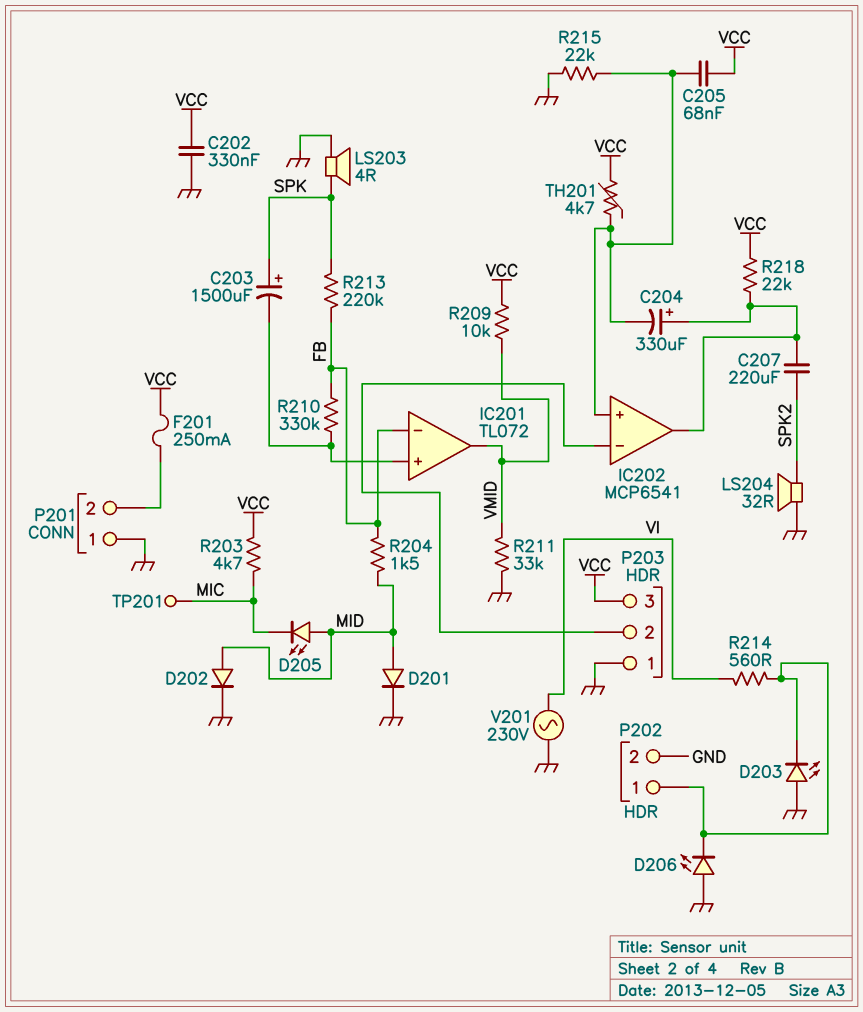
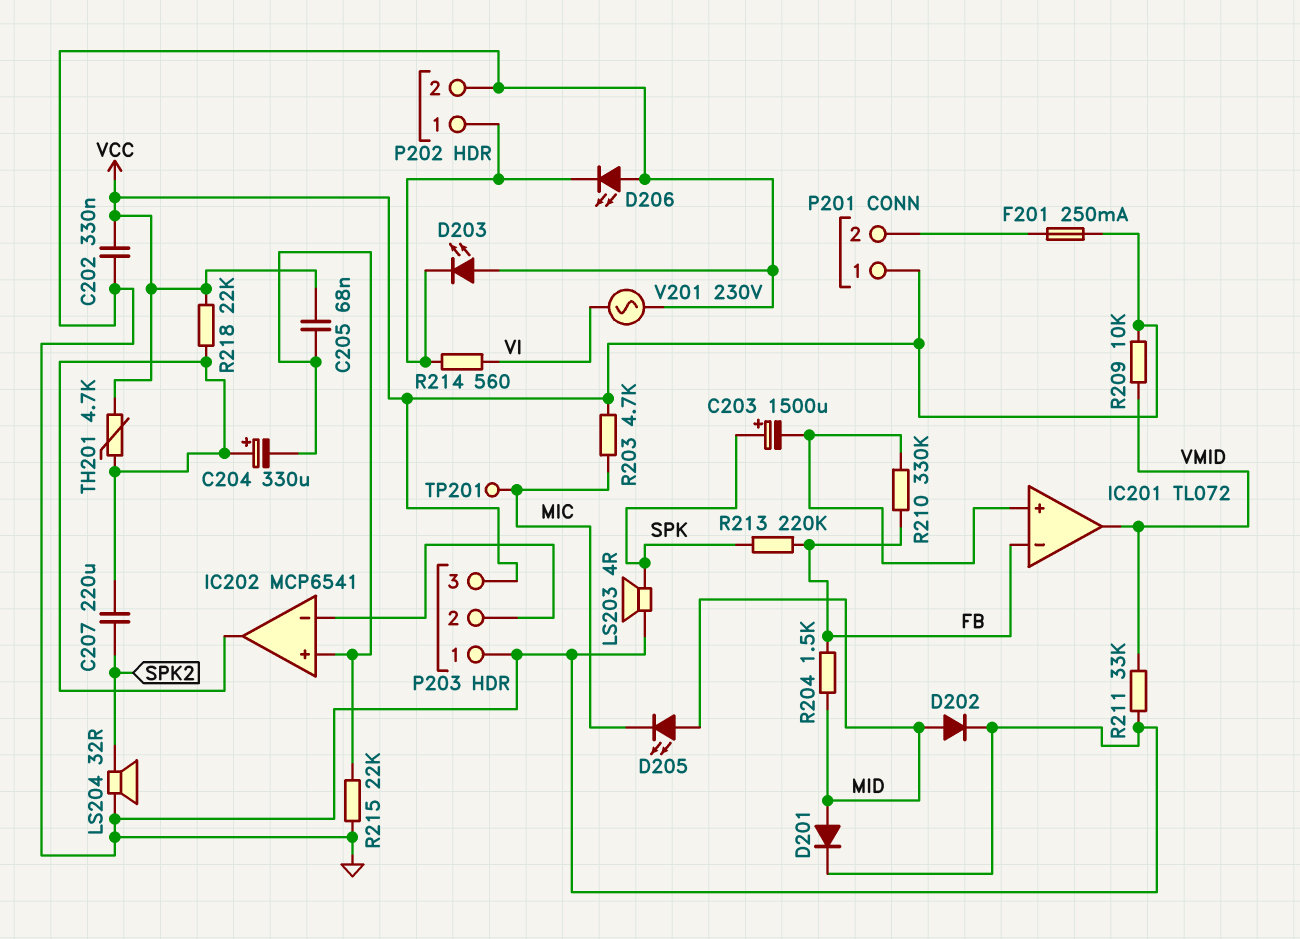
P201 pin 1: GND -> VCC
TH201: 4.7k (IC202/in+, VCC) -> 4.7k (IC202/out, VCC)

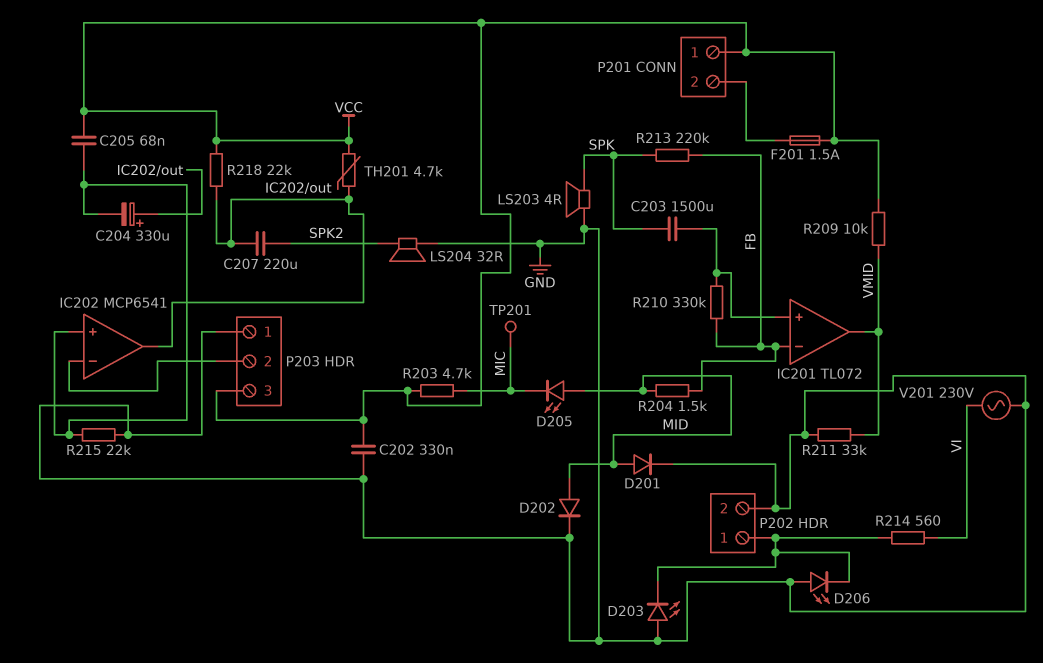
C203: 1500uF (plus SPK, minus IC201/in+) -> 1500uF (IC201/in+, SPK)
F201: 250mA (P201/2, VCC) -> 1.5A (P201/2, VCC)

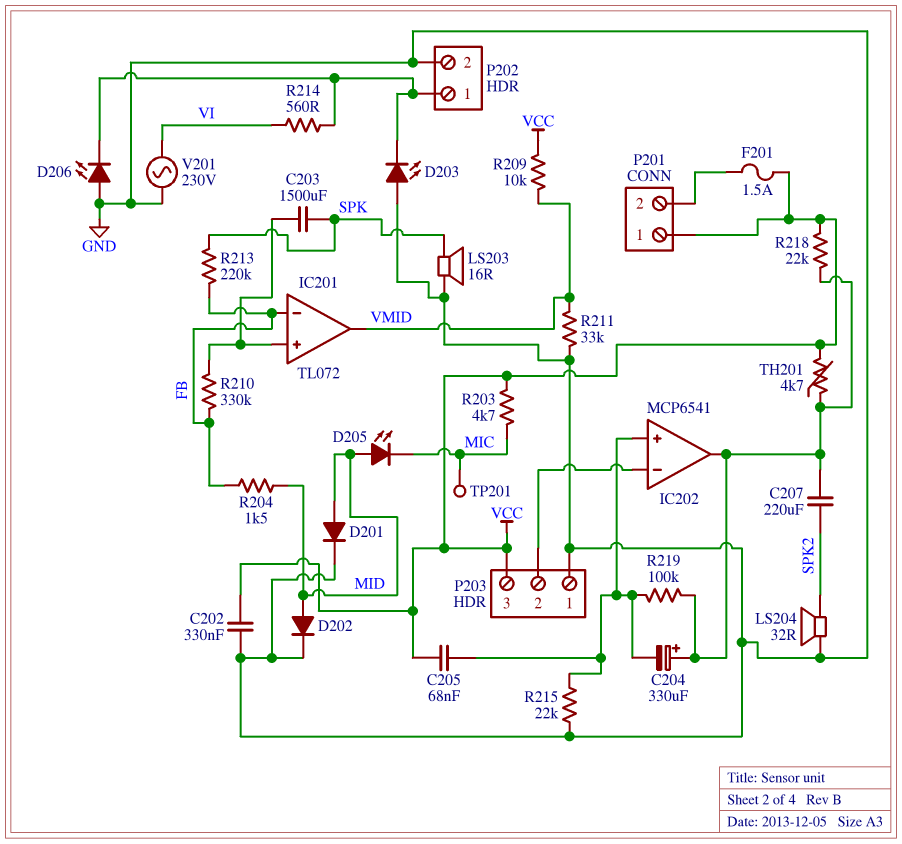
LS203: speaker 4R (GND, SPK) -> speaker 16R (GND, SPK)
R219: none -> 100k (IC202/in+, IC202/out)

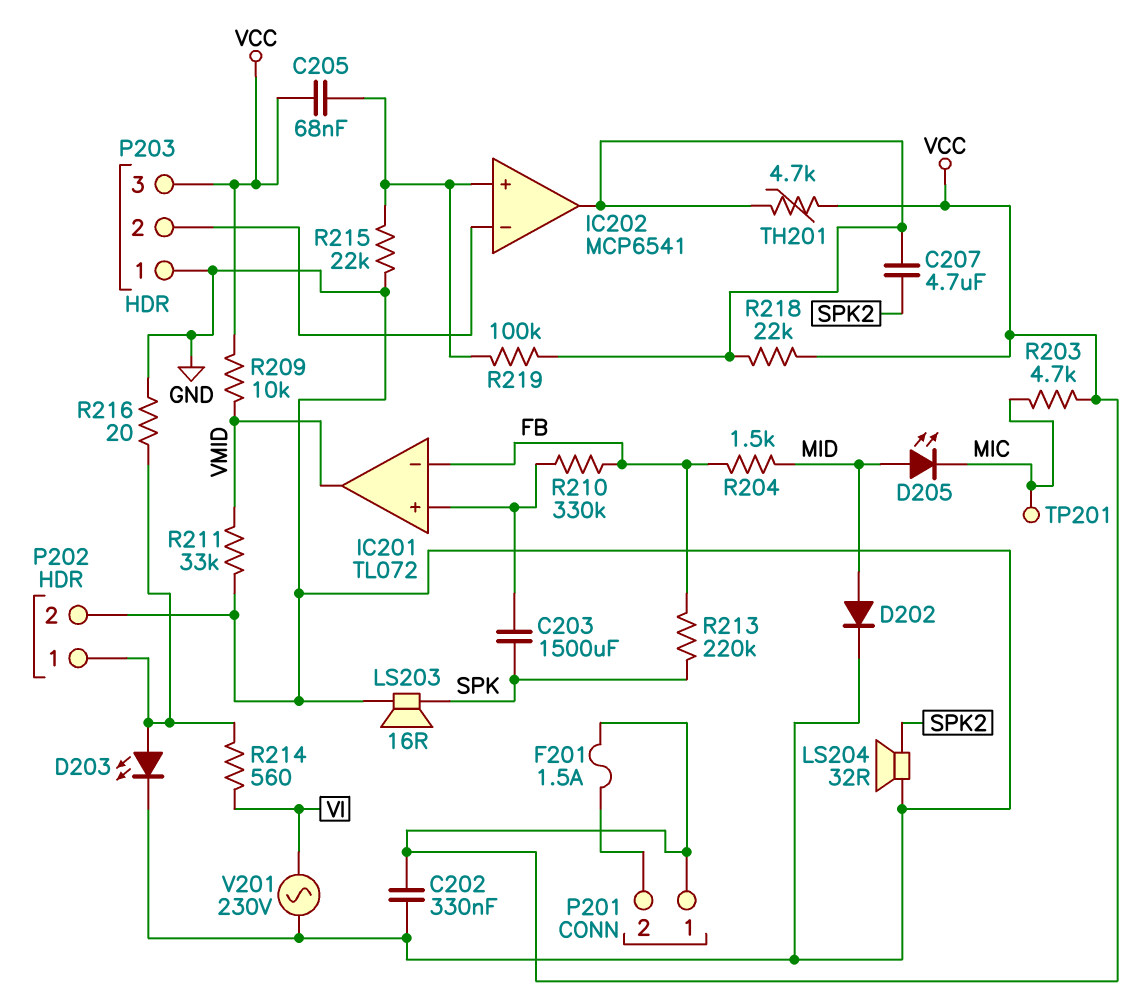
C204: 330uF (plus IC202/out, minus IC202/in+) -> none
C207: 220uF (IC202/out, SPK2) -> 4.7uF (IC202/out, SPK2)
D201: diode (A MID, K GND) -> none
D203: LED (A GND, K P202/1) -> LED (A P202/1, K GND)
D206: LED (A GND, K P202/1) -> none
R216: none -> 20 (GND, P202/1)

